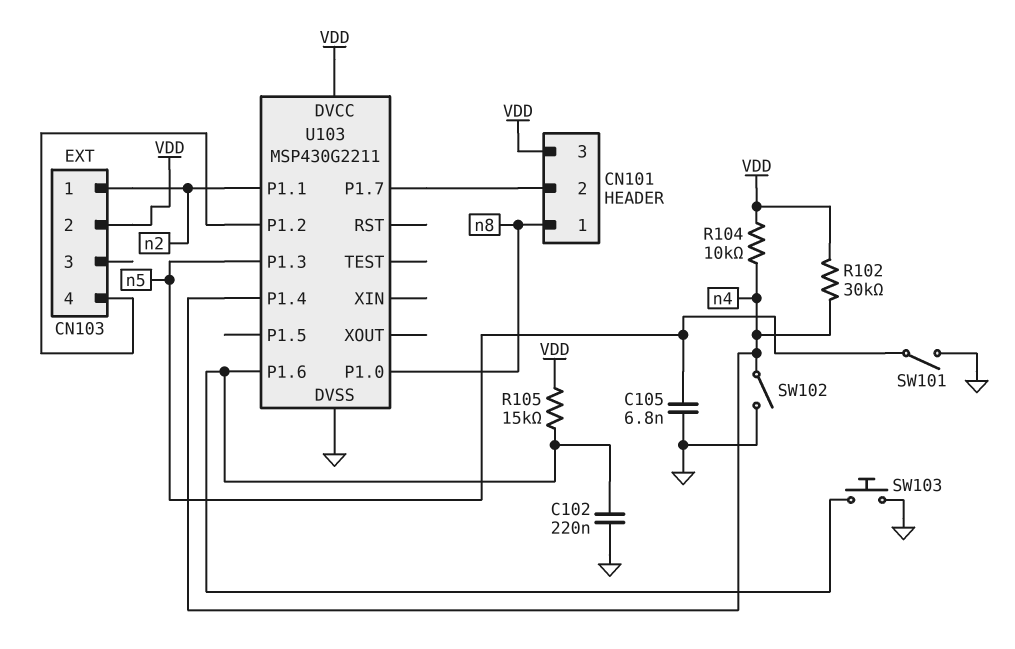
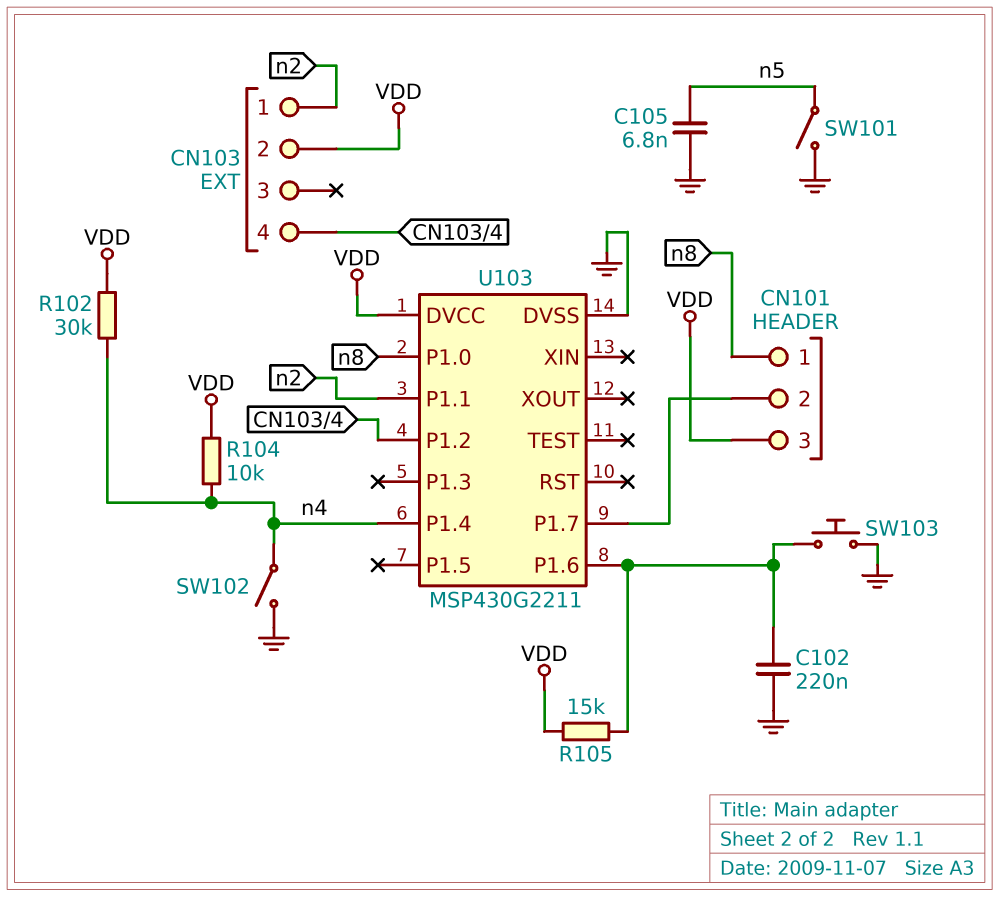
U103 pin P1.3: n5 -> none

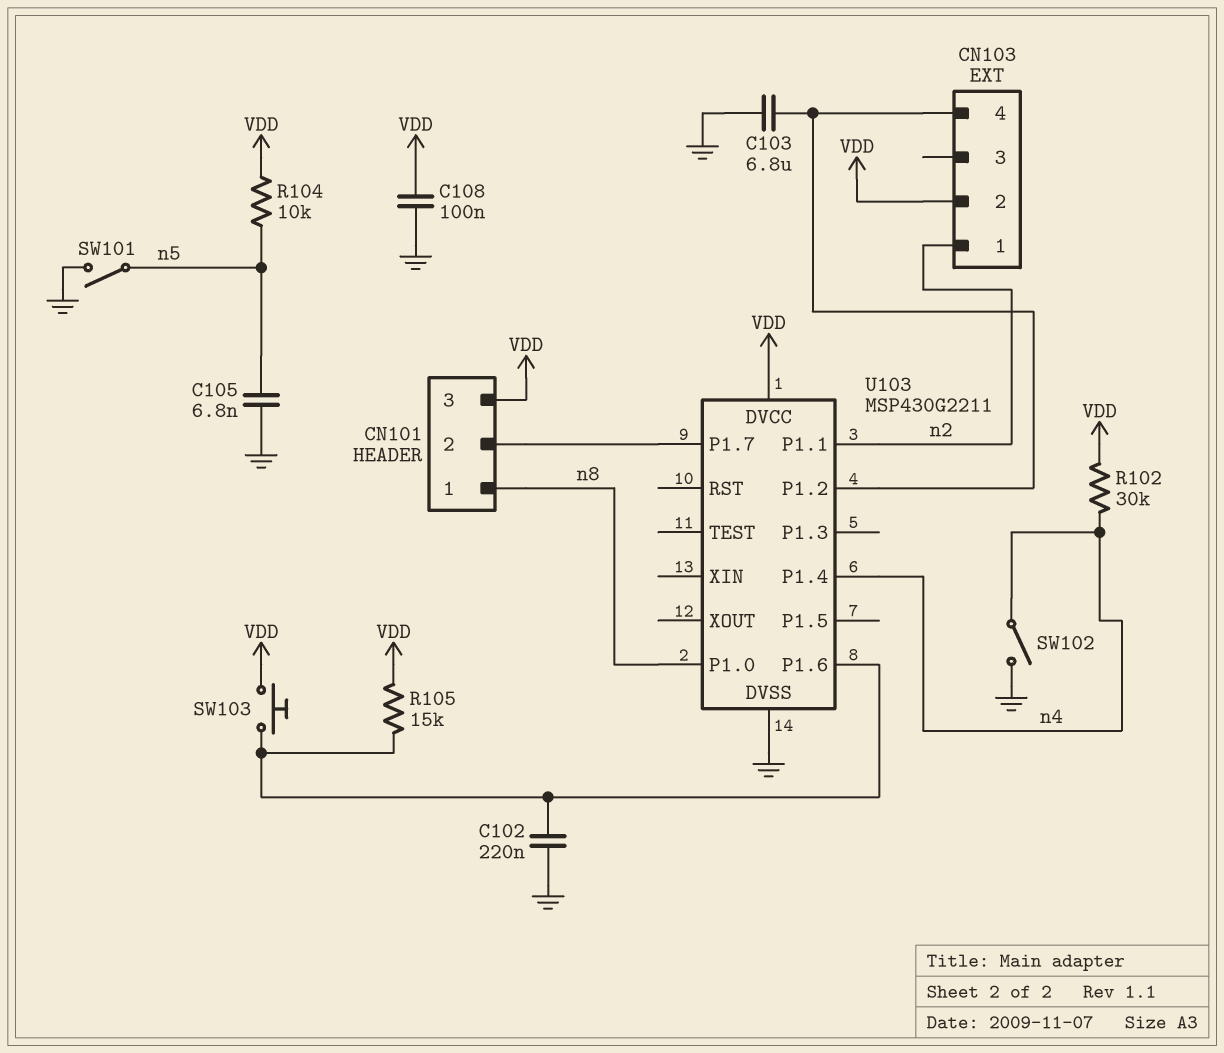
C103: none -> 6.8uF (CN103/4, GND)
C108: none -> 100nF (GND, VDD)
R104: 10k (VDD, n4) -> 10k (VDD, n5)
SW103: button (GND, U103/P1.6) -> button (U103/P1.6, VDD)

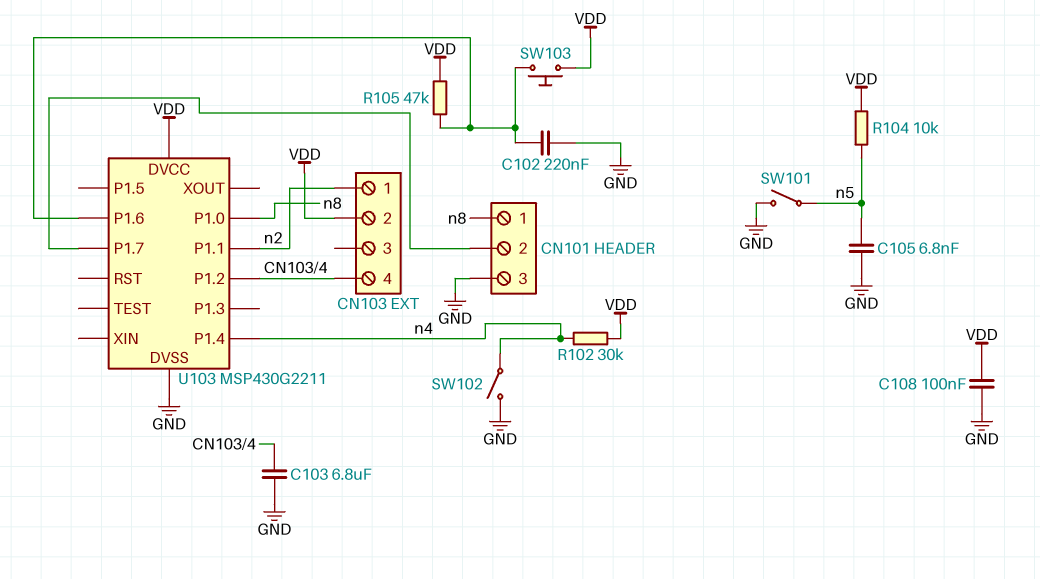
CN101 pin 3: VDD -> GND
R105: 15k (U103/P1.6, VDD) -> 47k (U103/P1.6, VDD)

